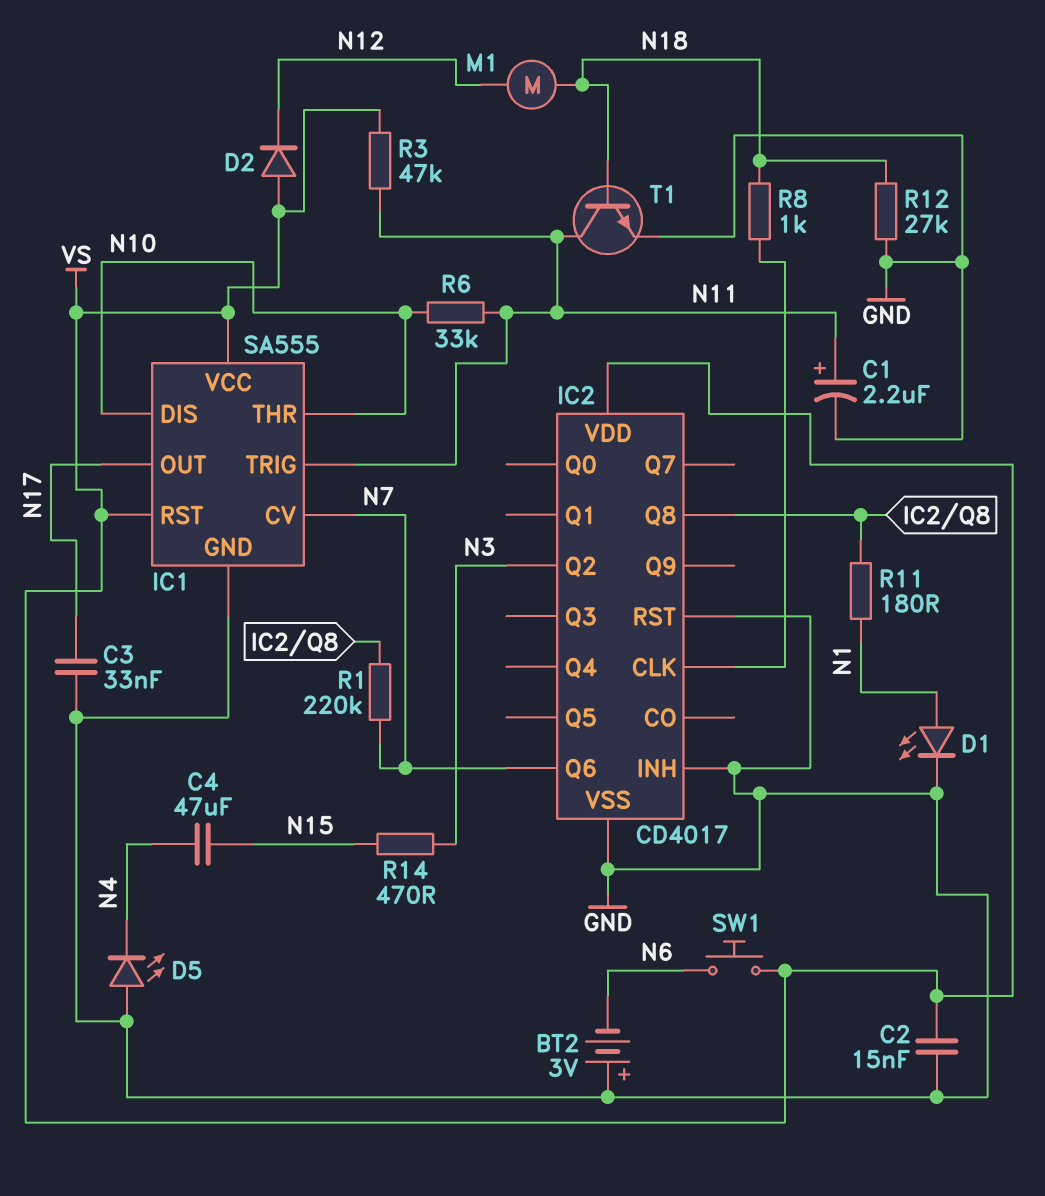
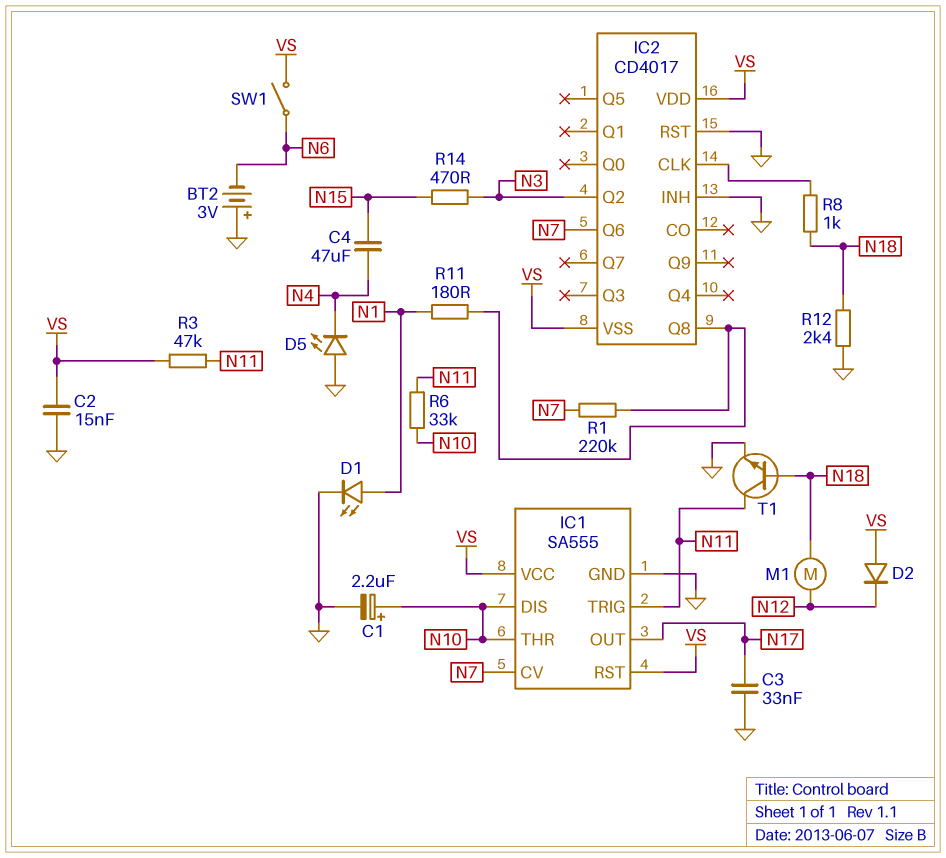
C1: 2.2uF (plus N11, minus GND) -> 2.2uF (plus N10, minus GND)
IC2 pin VSS: GND -> VS
R12: 27k (GND, N18) -> 2.4k (GND, N18)
SW1: button (N6, VS) -> switch (N6, VS)

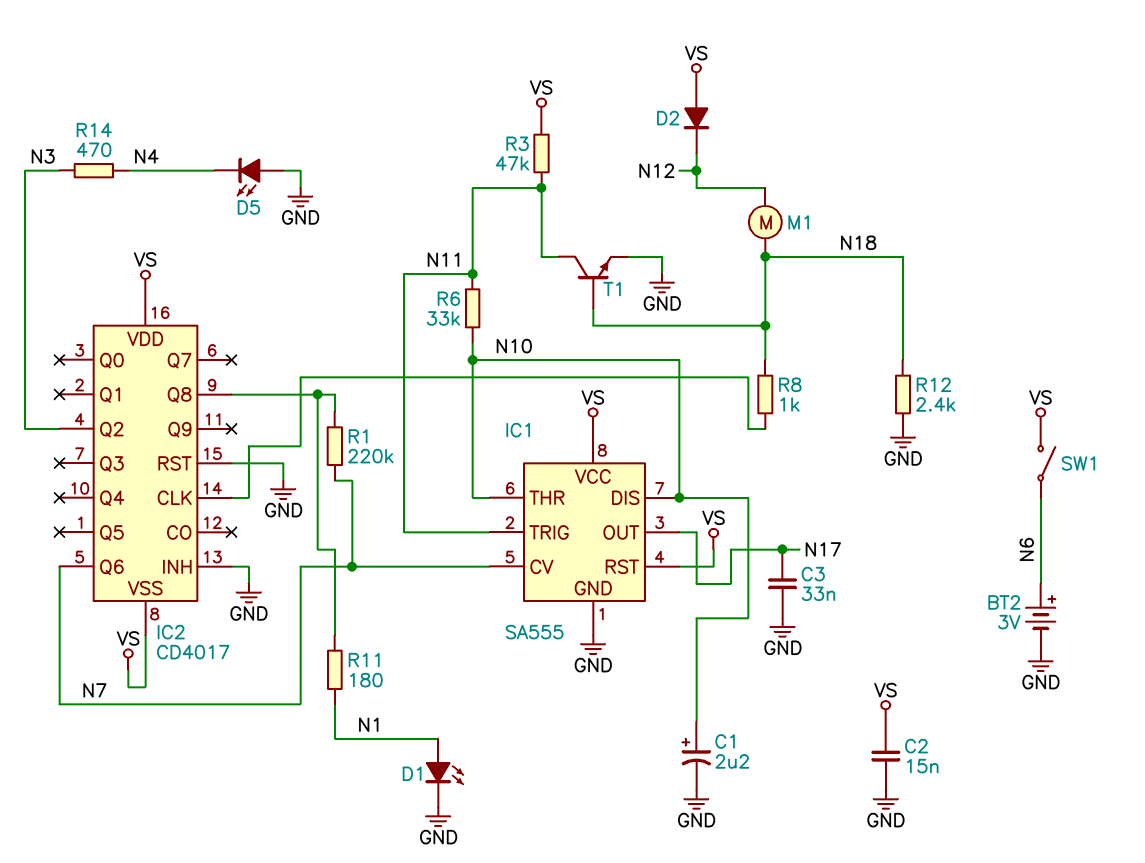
BT2: 3V (plus GND, minus N6) -> 3V (plus N6, minus GND)
C4: 47uF (N4, N15) -> none
R14: 470 (N3, N15) -> 470 (N3, N4)

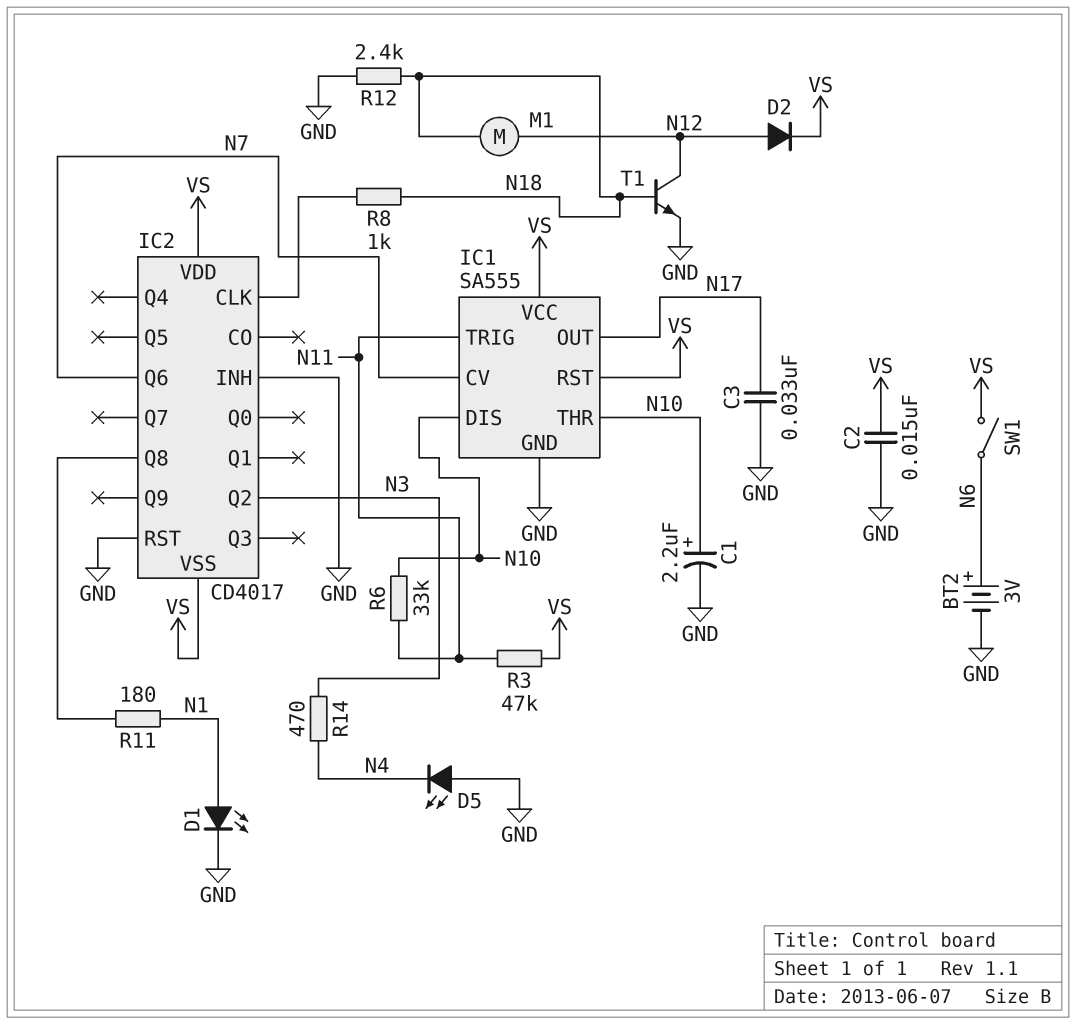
D2: diode (A VS, K N12) -> diode (A N12, K VS)
R1: 220k (IC2/Q8, N7) -> none
T1: NPN (B N18, C N11, E GND) -> NPN (B N18, C N12, E GND)

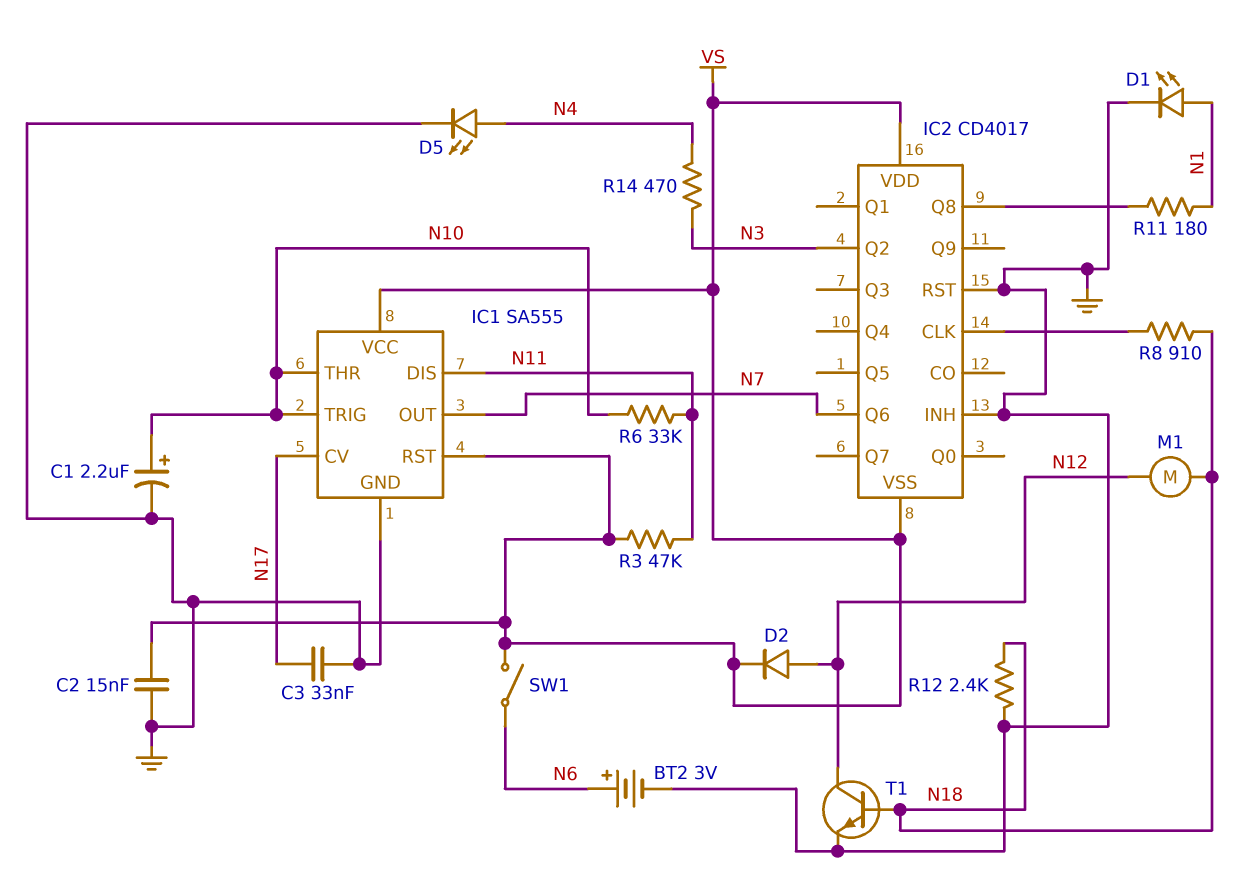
D5: LED (A GND, K N4) -> LED (A N4, K GND)
IC1 pin CV: N7 -> N17
IC1 pin DIS: N10 -> N11
IC1 pin OUT: N17 -> N7
IC1 pin TRIG: N11 -> N10
R8: 1k (IC2/CLK, N18) -> 910 (IC2/CLK, N18)

